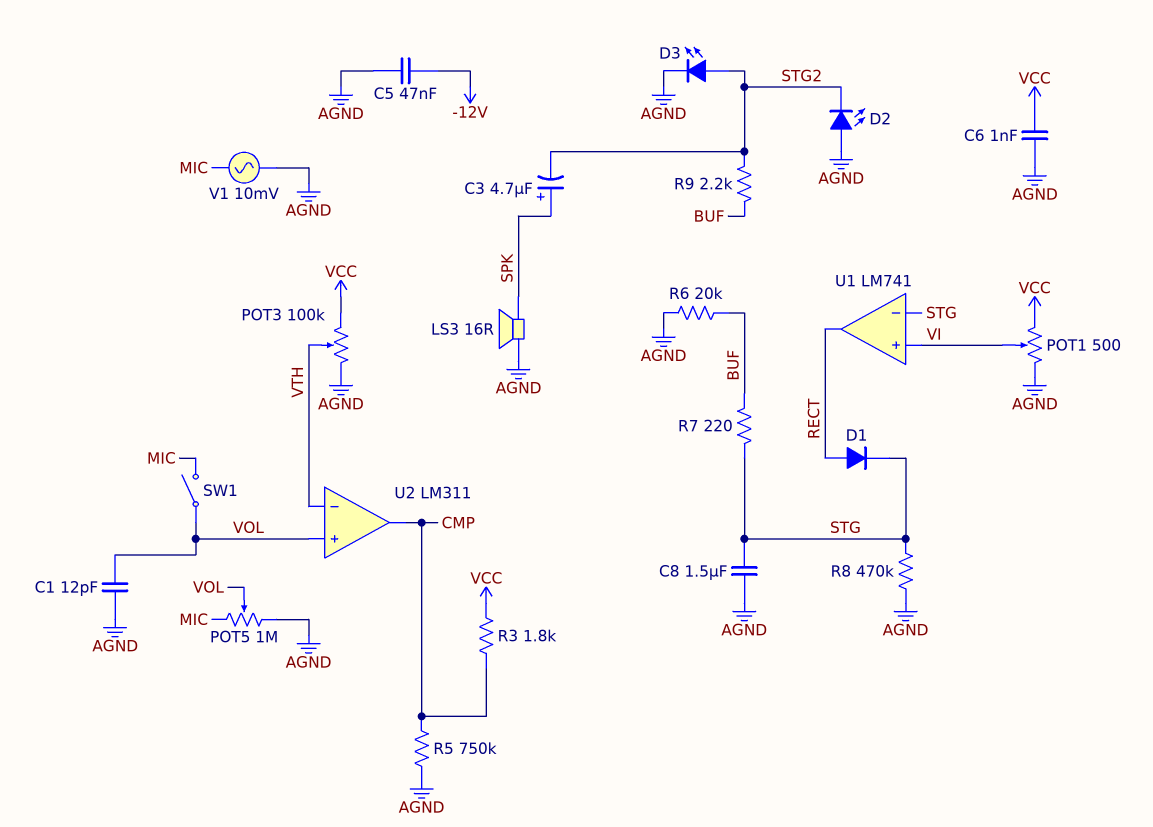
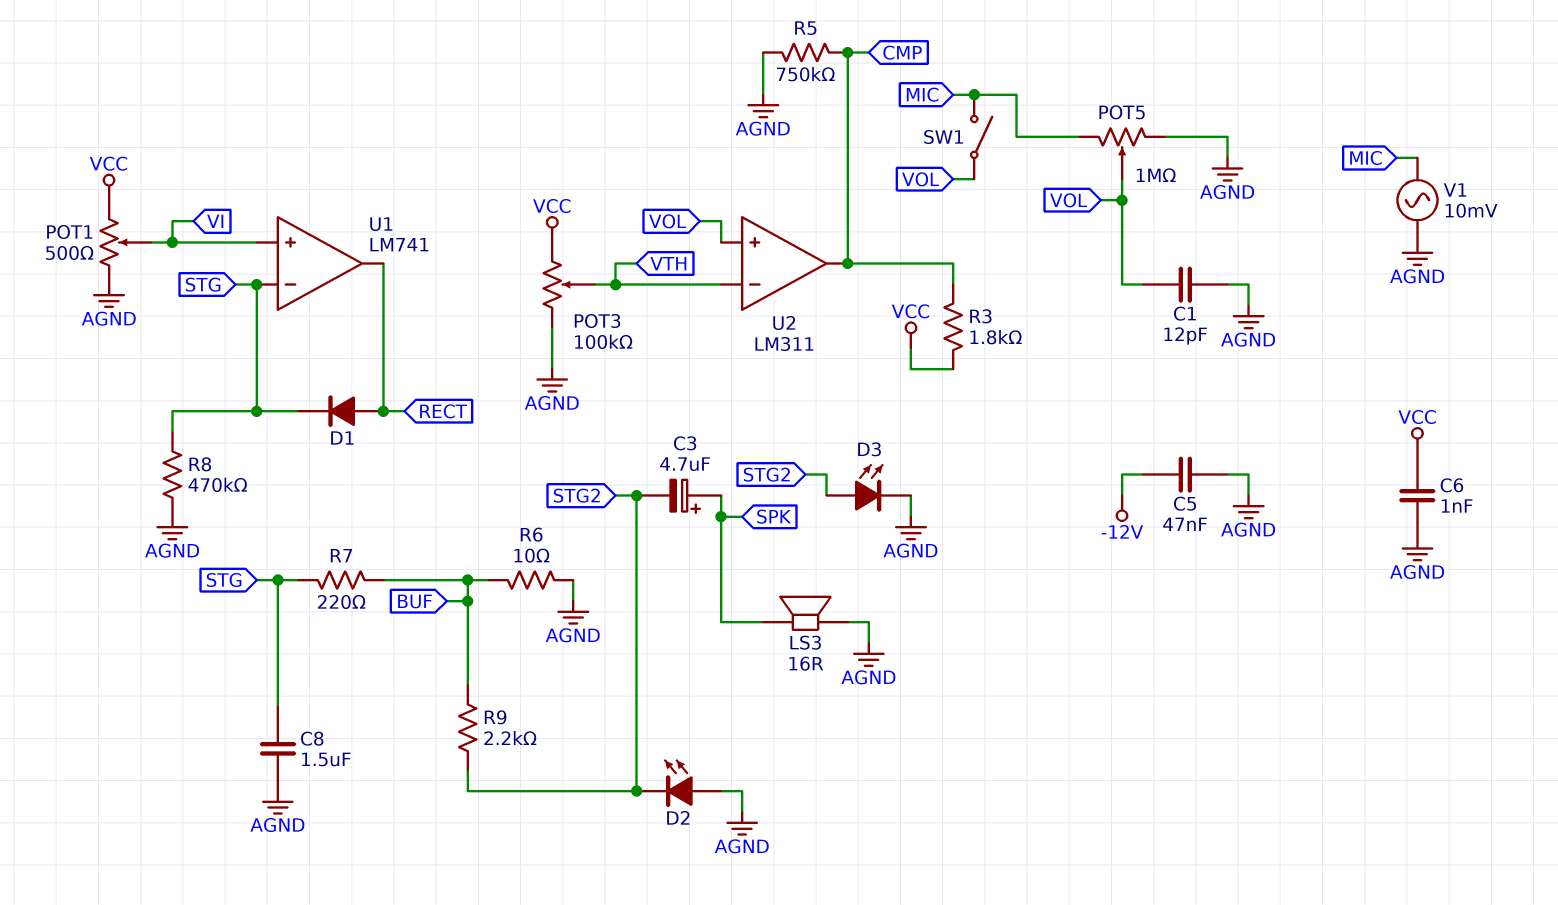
R6: 20k (AGND, BUF) -> 10 (AGND, BUF)

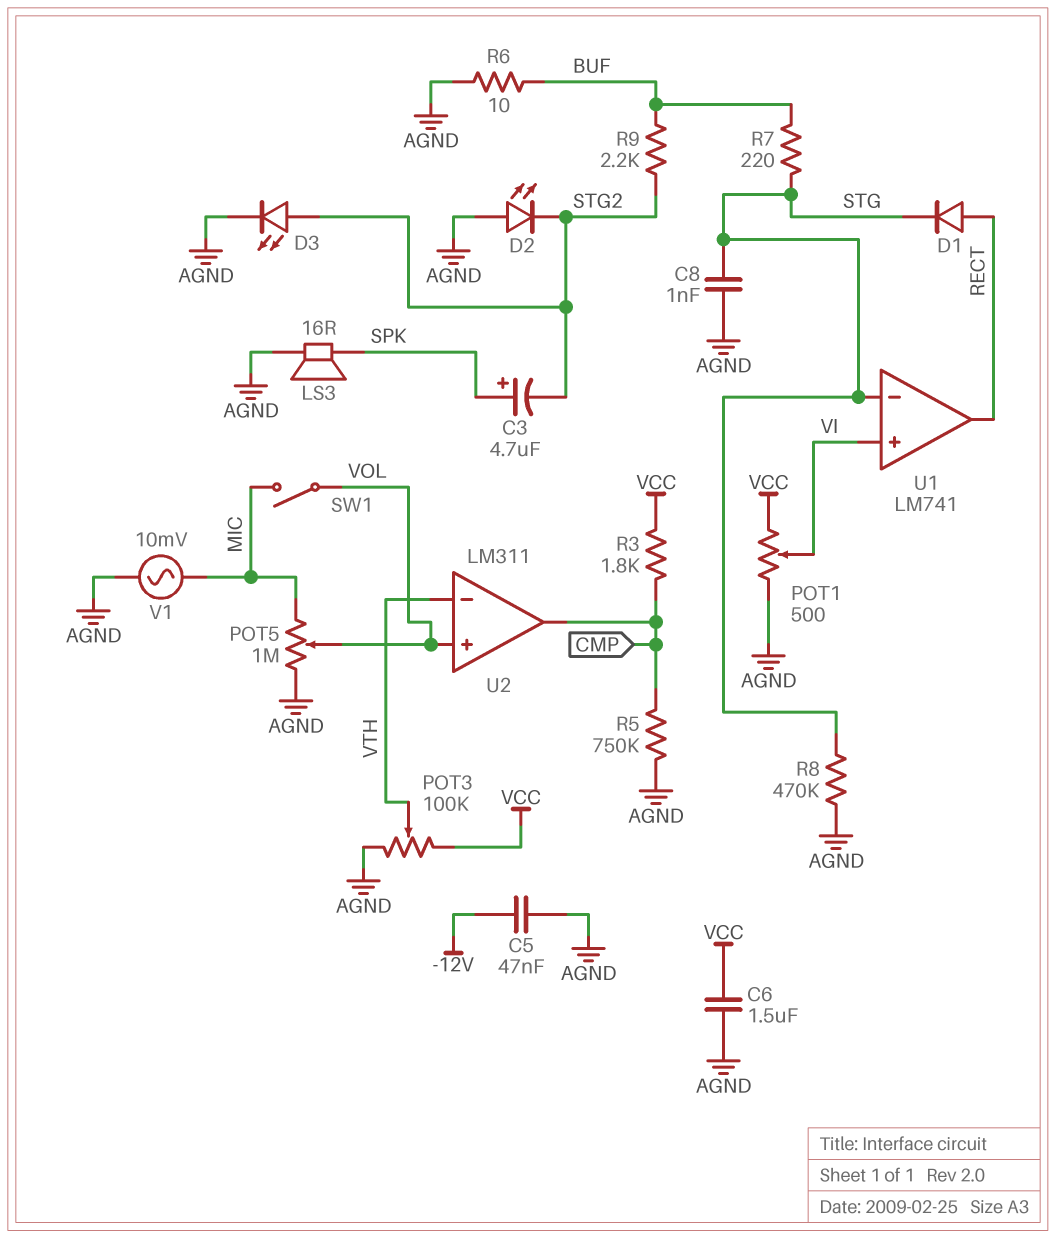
C1: 12pF (AGND, VOL) -> none
C6: 1nF (AGND, VCC) -> 1.5uF (AGND, VCC)
C8: 1.5uF (AGND, STG) -> 1nF (AGND, STG)

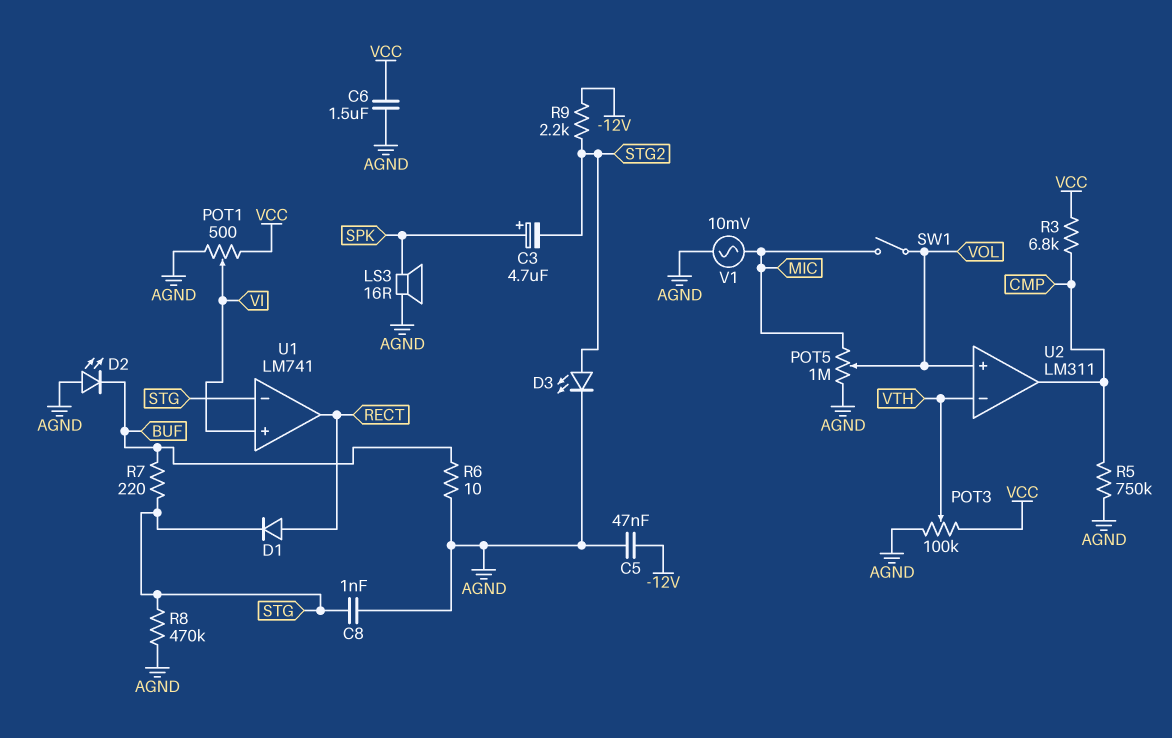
D2: LED (A AGND, K STG2) -> LED (A AGND, K BUF)
R3: 1.8k (CMP, VCC) -> 6.8k (CMP, VCC)
R9: 2.2k (BUF, STG2) -> 2.2k (-12V, STG2)

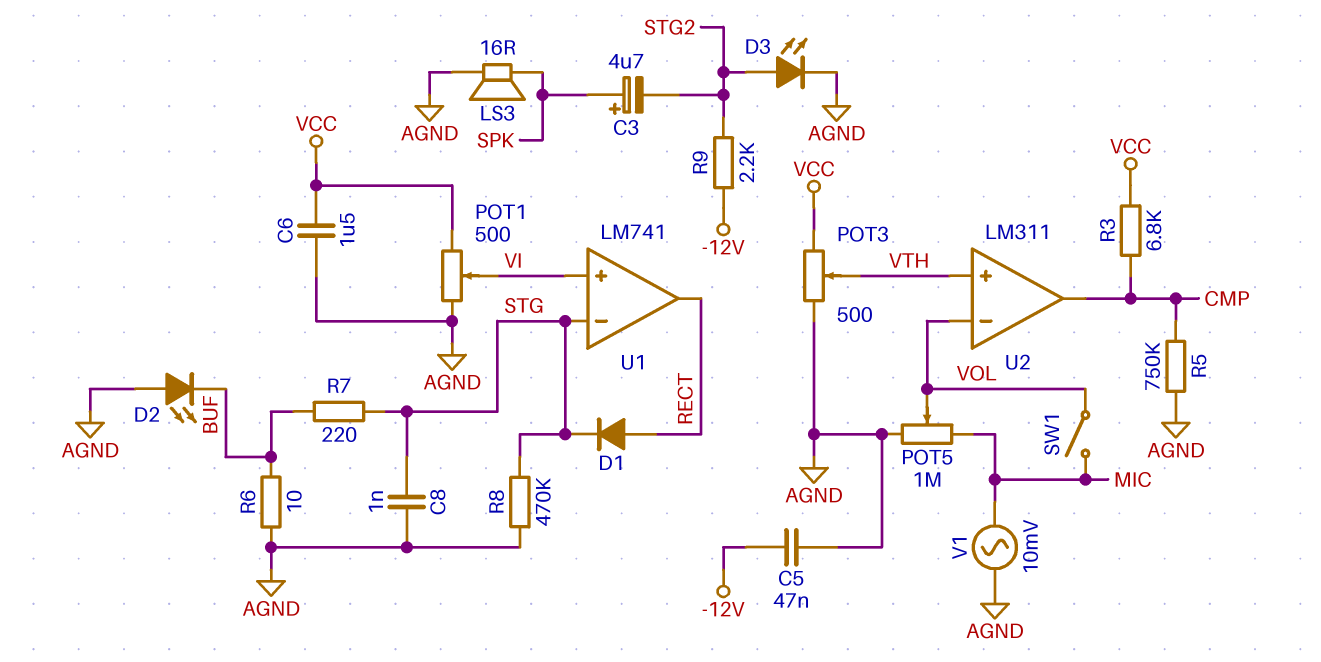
POT3: 100k (AGND, VCC, wiper VTH) -> 500 (AGND, VCC, wiper VTH)
U2 pin in+: VOL -> VTH
U2 pin in-: VTH -> VOL

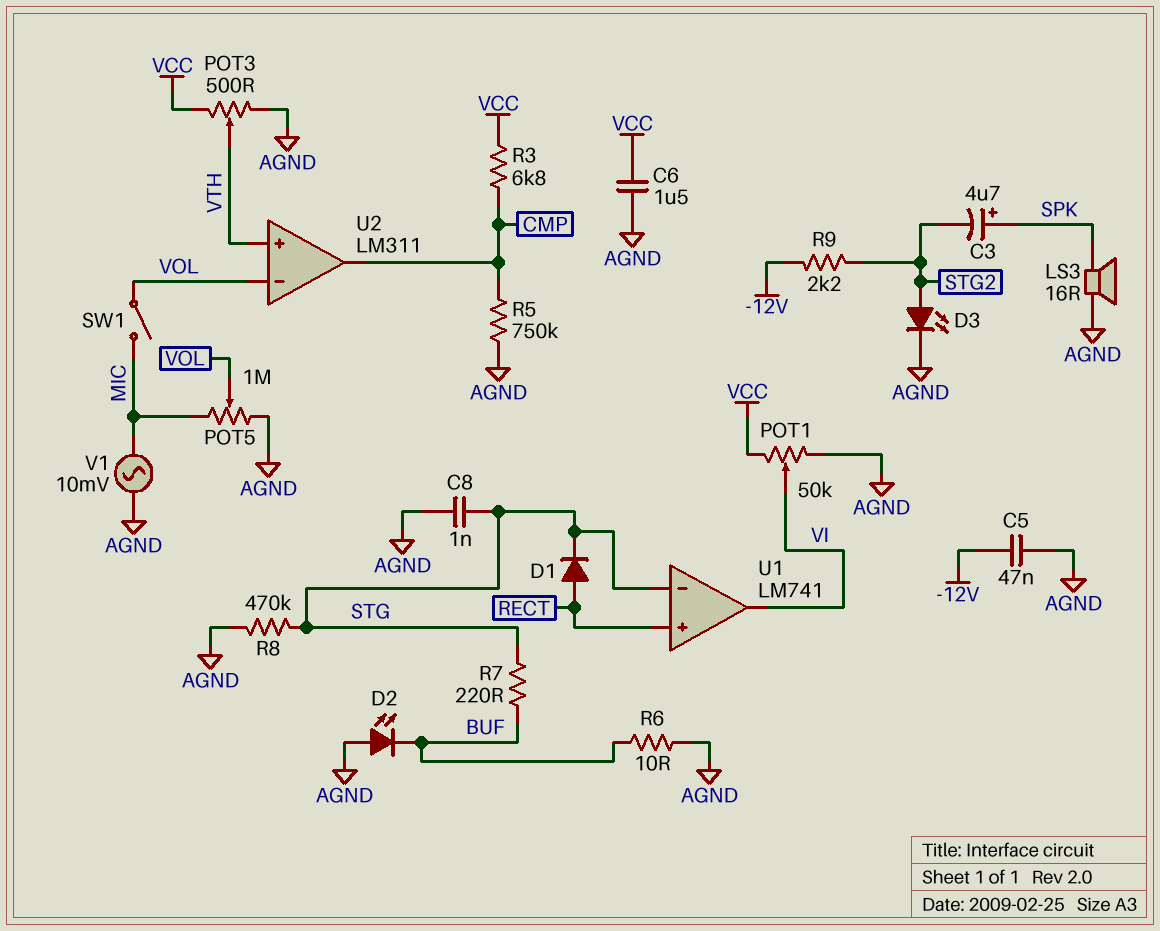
POT1: 500 (AGND, VCC, wiper VI) -> 50k (AGND, VCC, wiper VI)
U1 pin in+: VI -> RECT
U1 pin out: RECT -> VI

